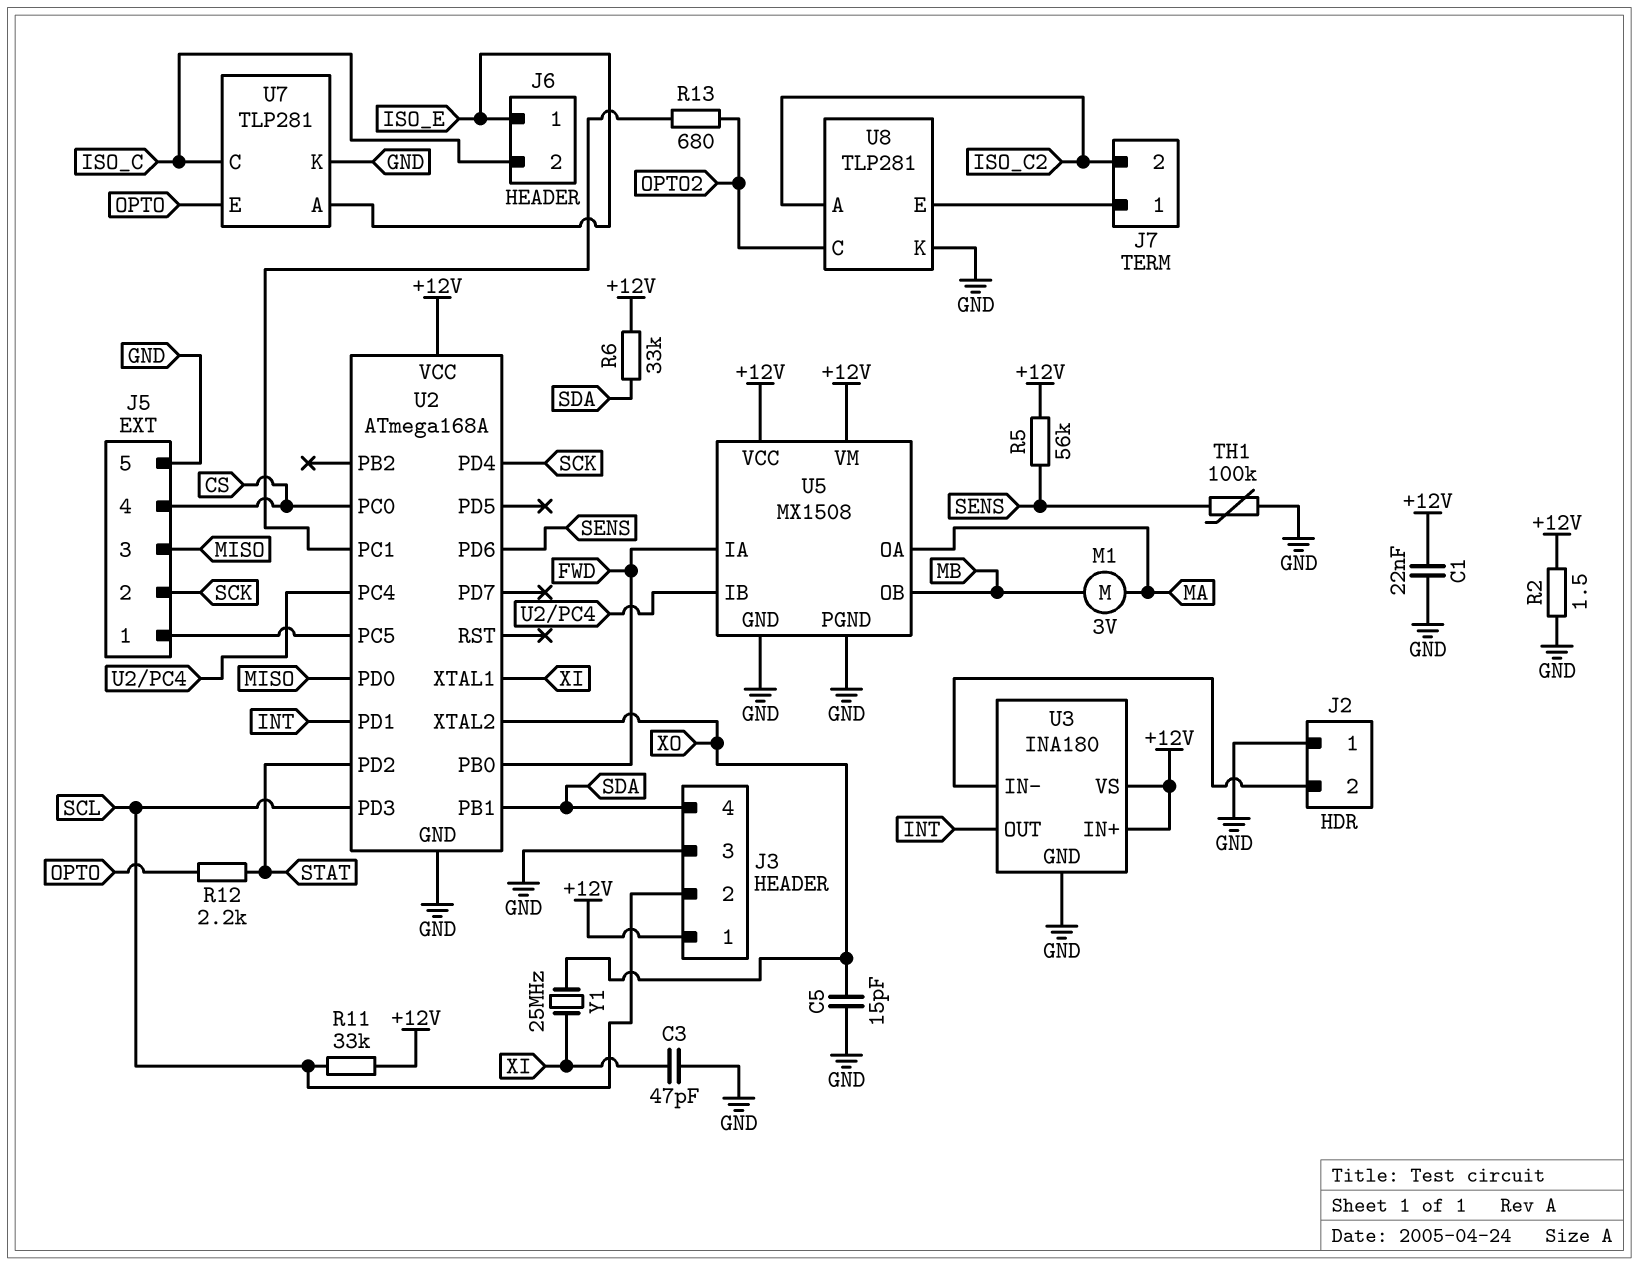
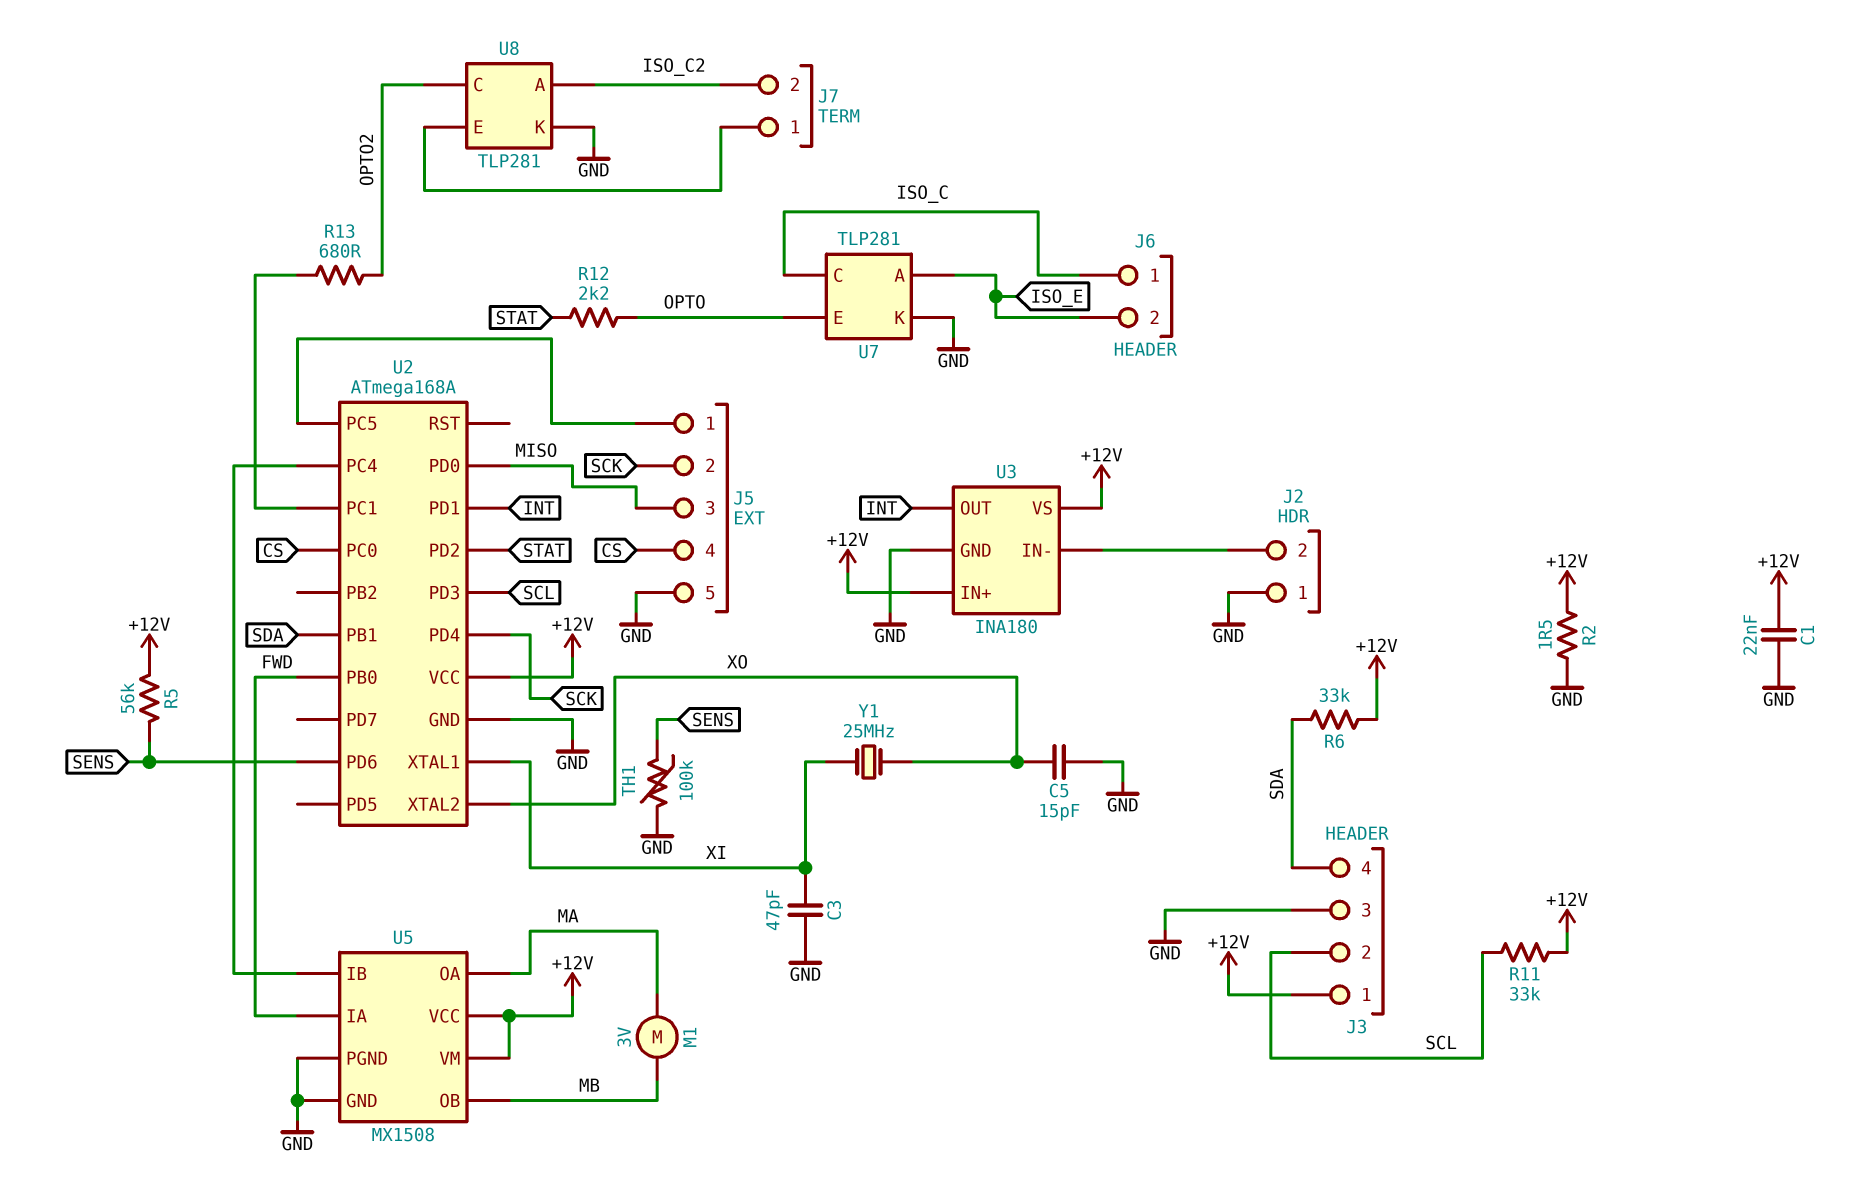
J6 pin 1: ISO_E -> ISO_C
J6 pin 2: ISO_C -> ISO_E

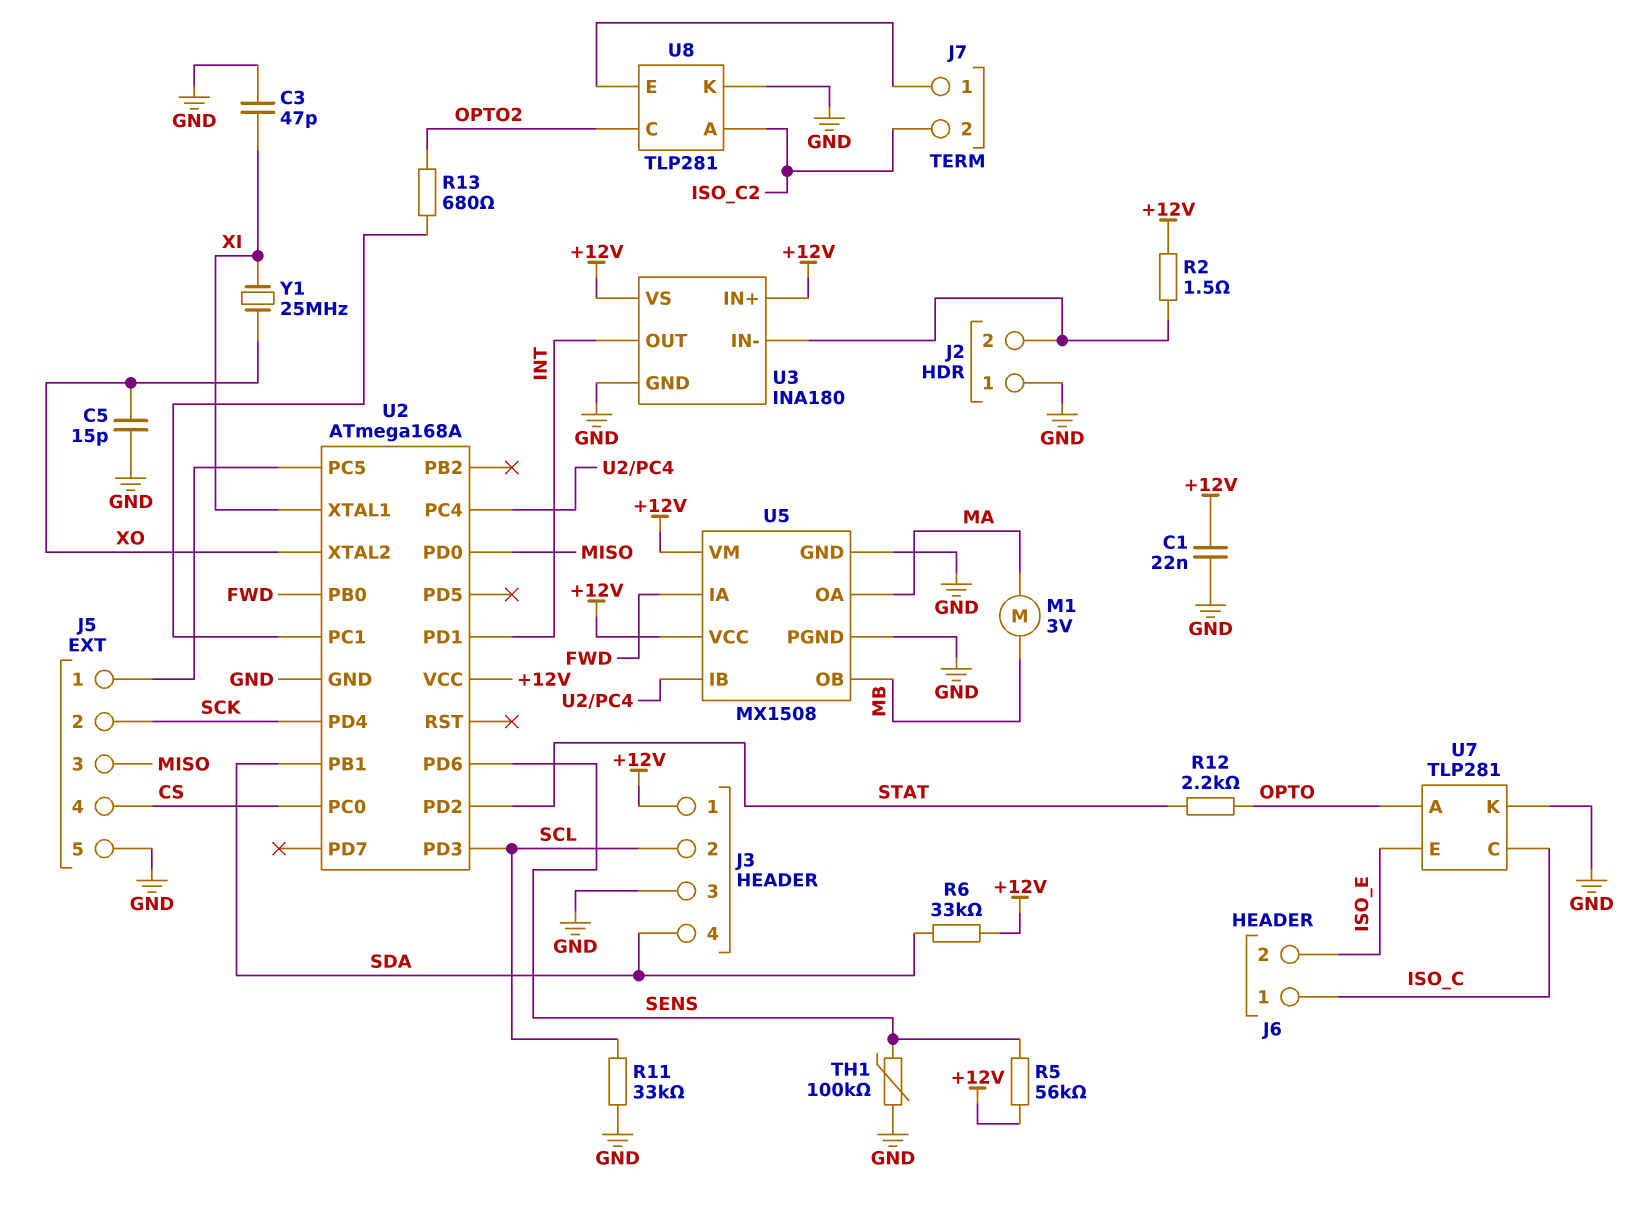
R2: 1.5 (+12V, GND) -> 1.5 (+12V, J2/2)
R11: 33k (+12V, SCL) -> 33k (GND, SCL)
U7 pin A: ISO_E -> OPTO
U7 pin E: OPTO -> ISO_E

